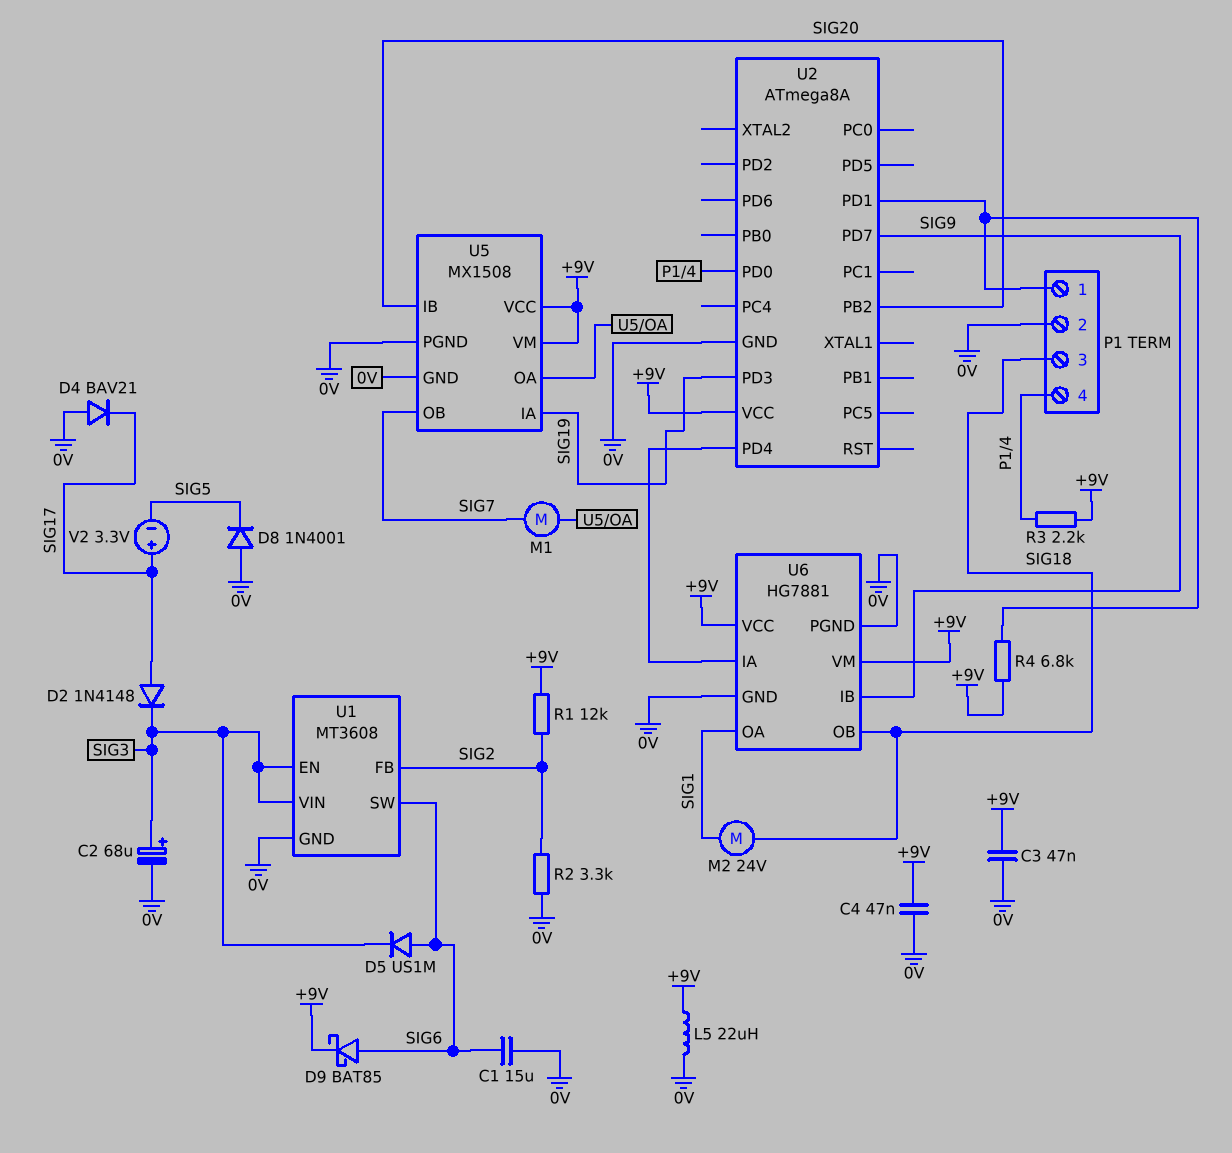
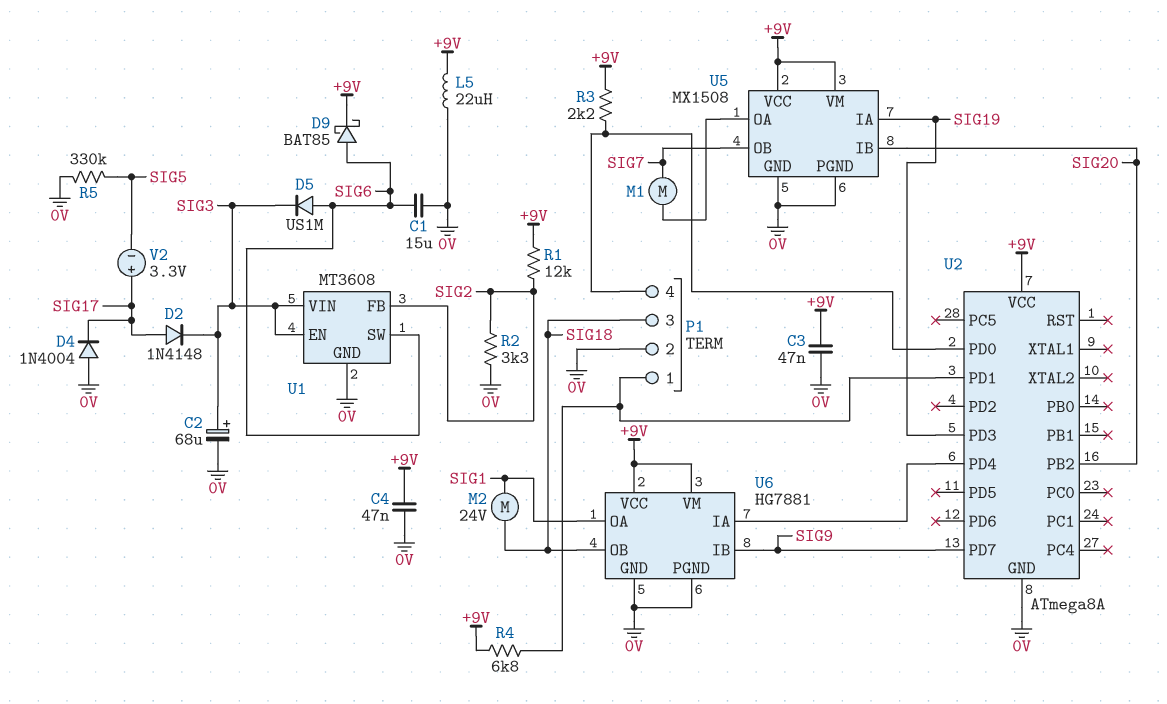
D4: diode BAV21 (A 0V, K SIG17) -> diode 1N4004 (A 0V, K SIG17)
D8: diode 1N4001 (A 0V, K SIG5) -> none
R5: none -> 330k (0V, SIG5)

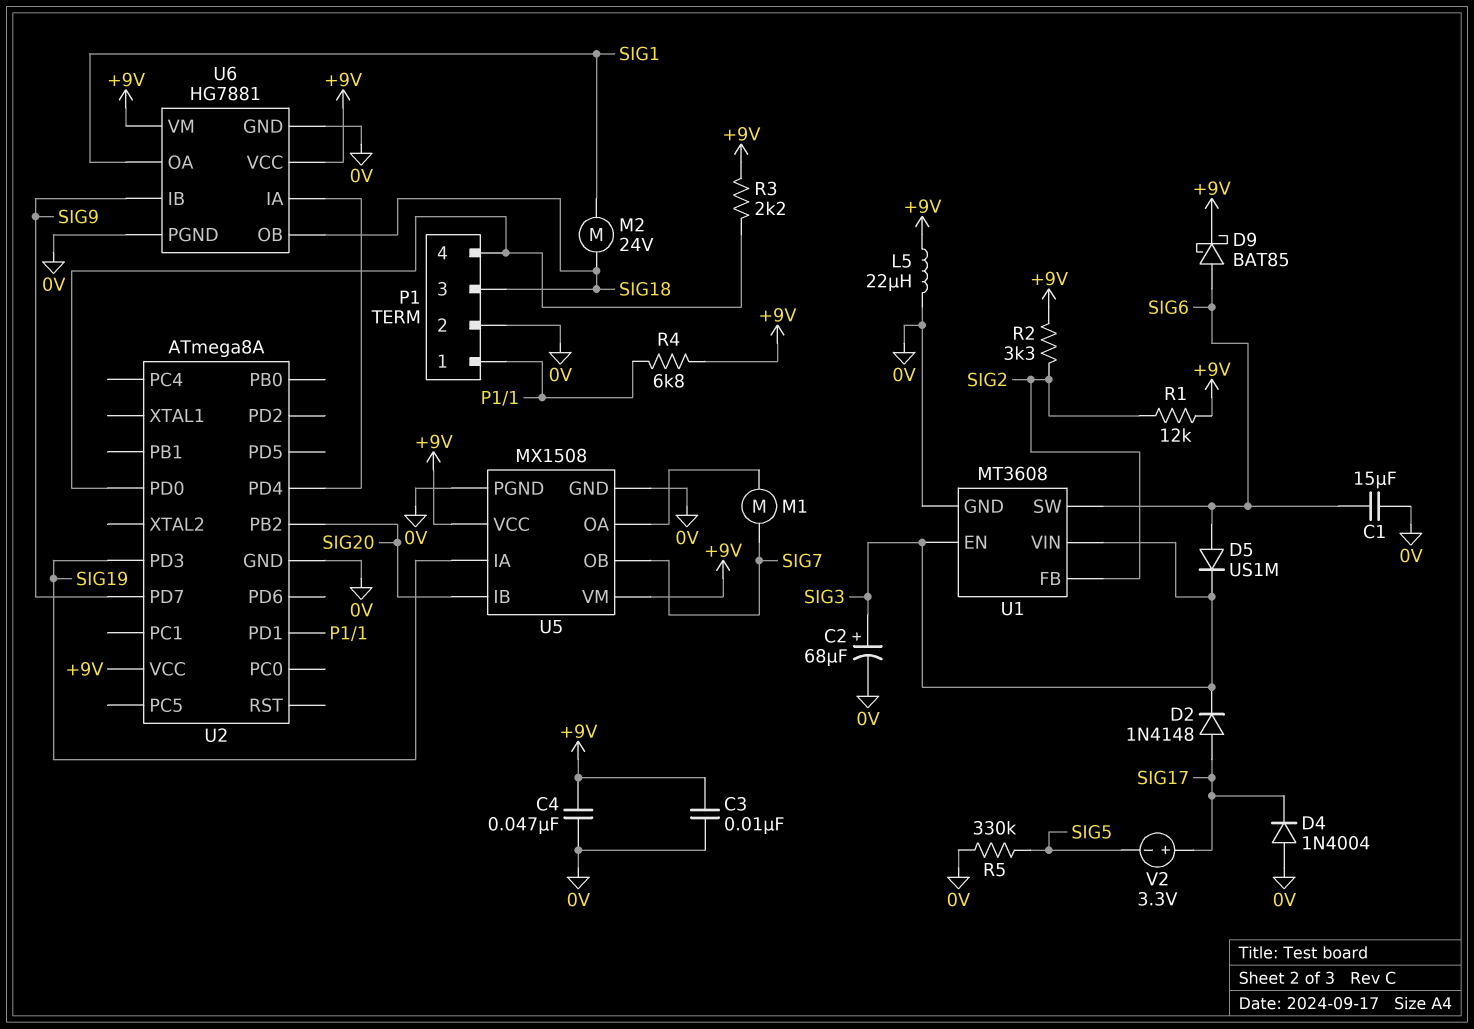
C3: 47nF (+9V, 0V) -> 10nF (+9V, 0V)
R2: 3.3k (0V, SIG2) -> 3.3k (+9V, SIG2)

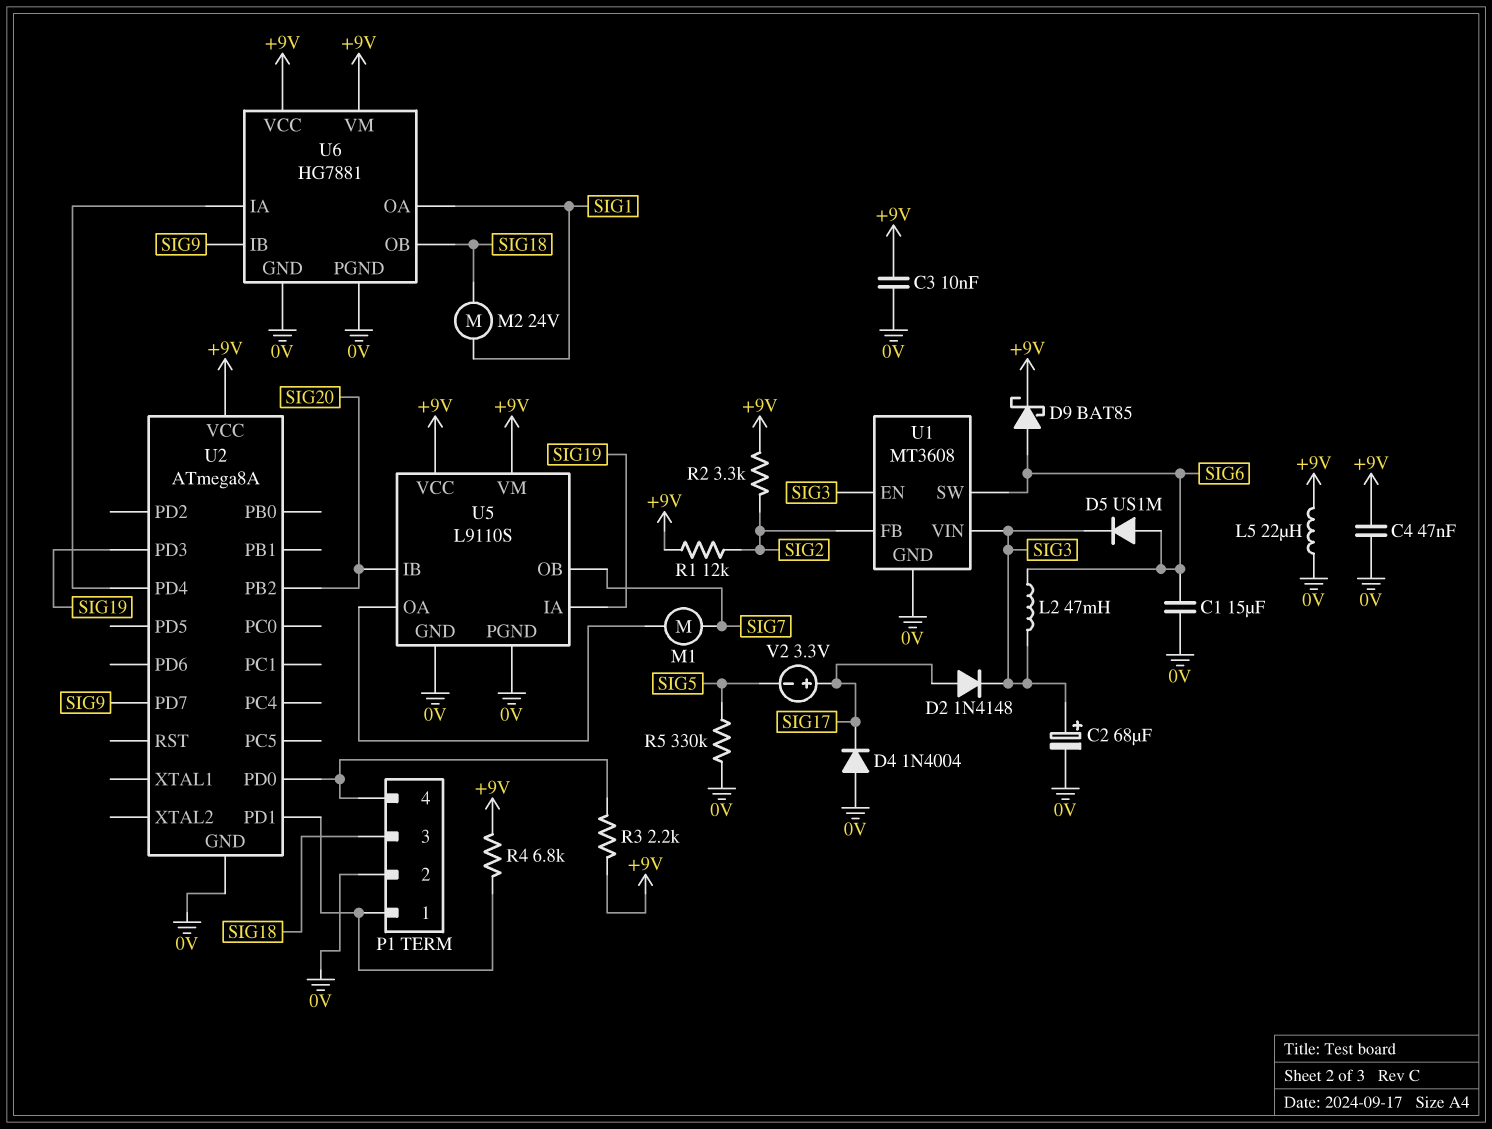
L2: none -> 47mH (SIG3, SIG6)
U5: MX1508 -> L9110S

